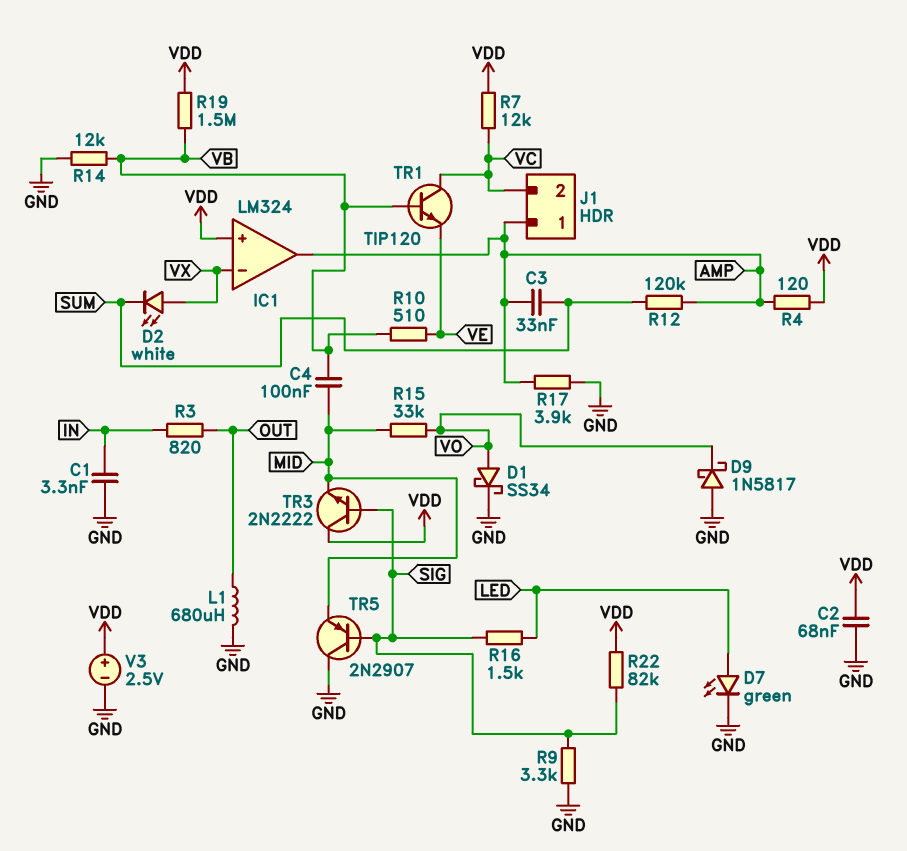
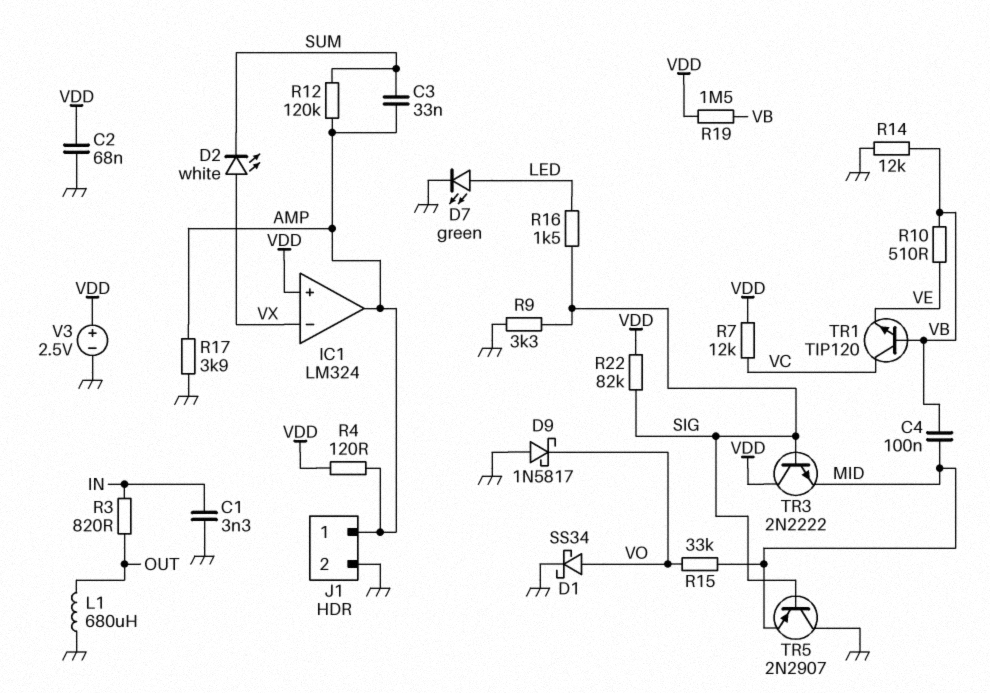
J1 pin 2: VC -> GND

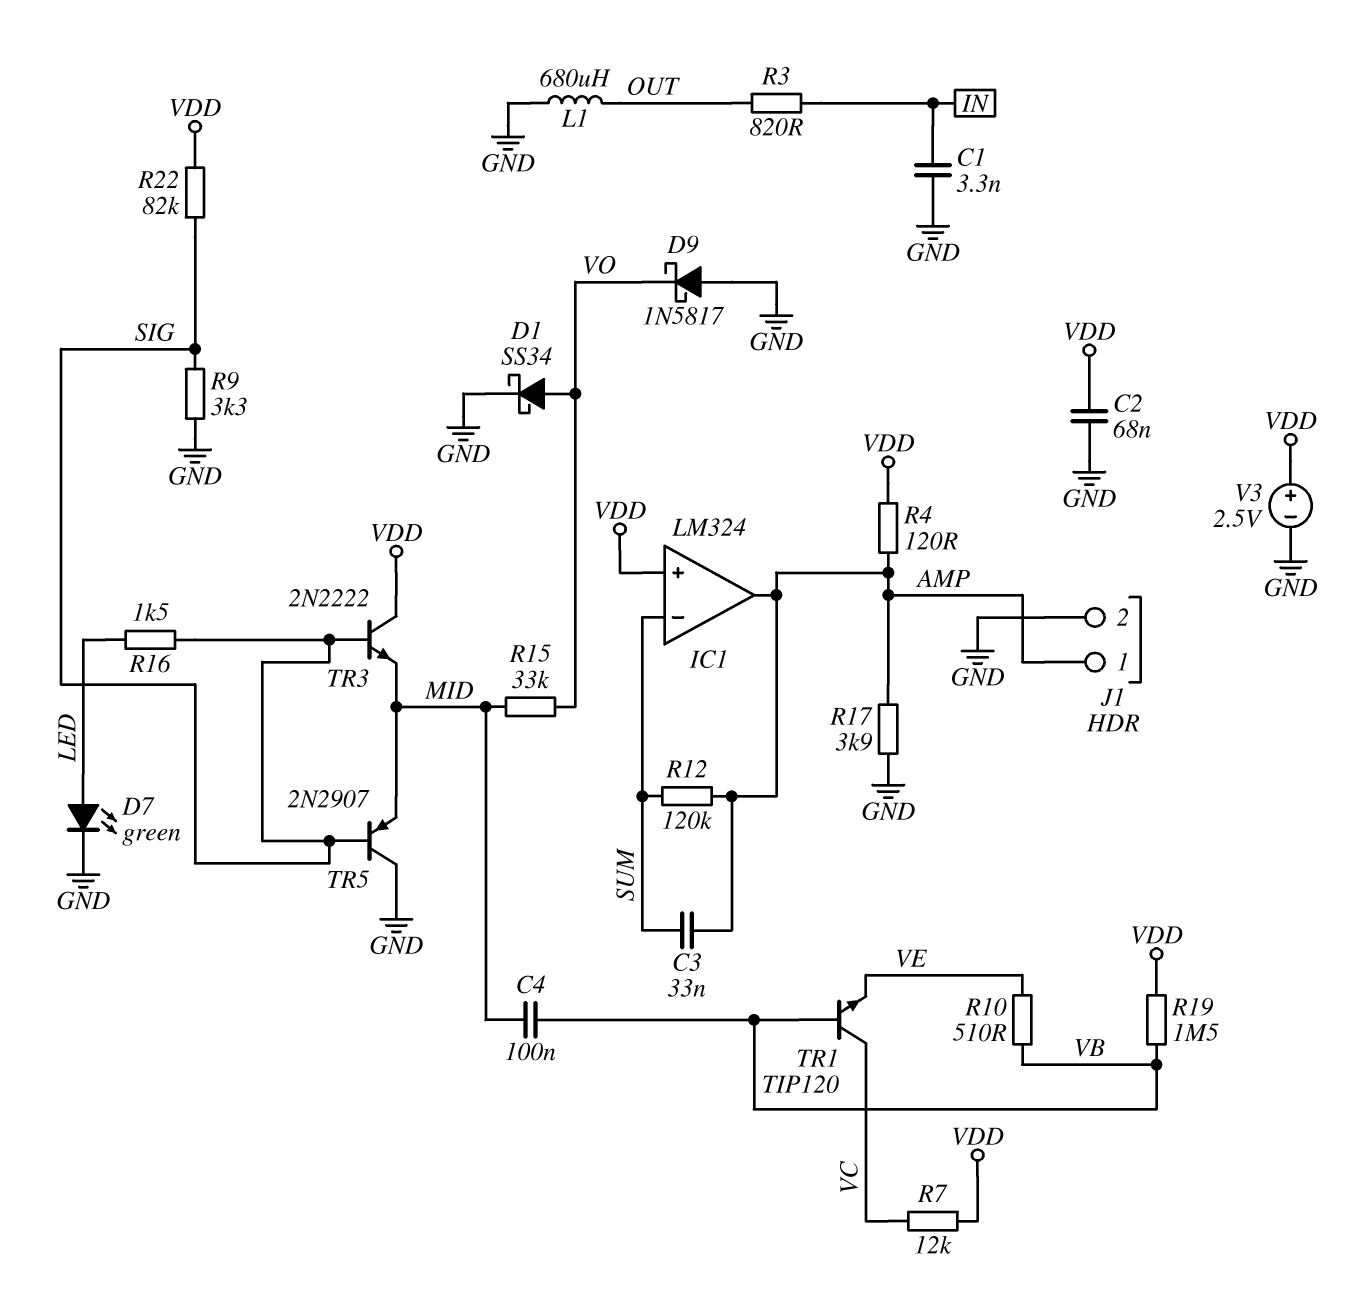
D2: LED white (A VX, K SUM) -> none
IC1 pin in-: VX -> SUM
R14: 12k (GND, VB) -> none

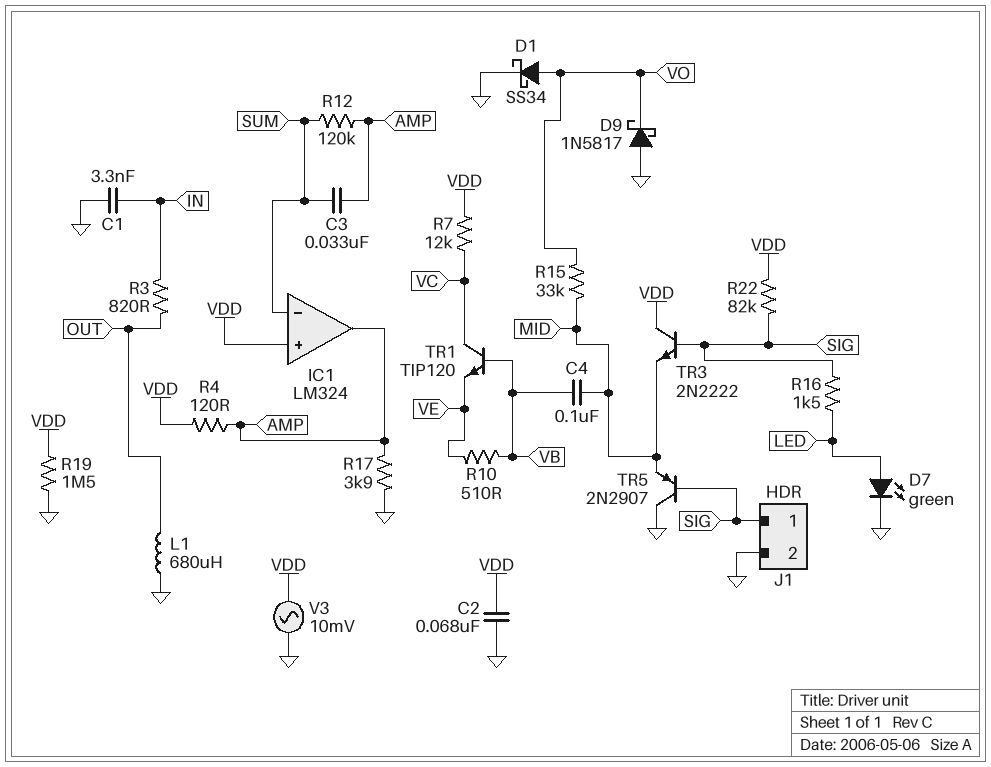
J1 pin 1: AMP -> SIG
R9: 3.3k (GND, SIG) -> none
R19: 1.5M (VB, VDD) -> 1.5M (GND, VDD)
V3: 2.5V (plus VDD, minus GND) -> AC 10mV (GND, VDD)

